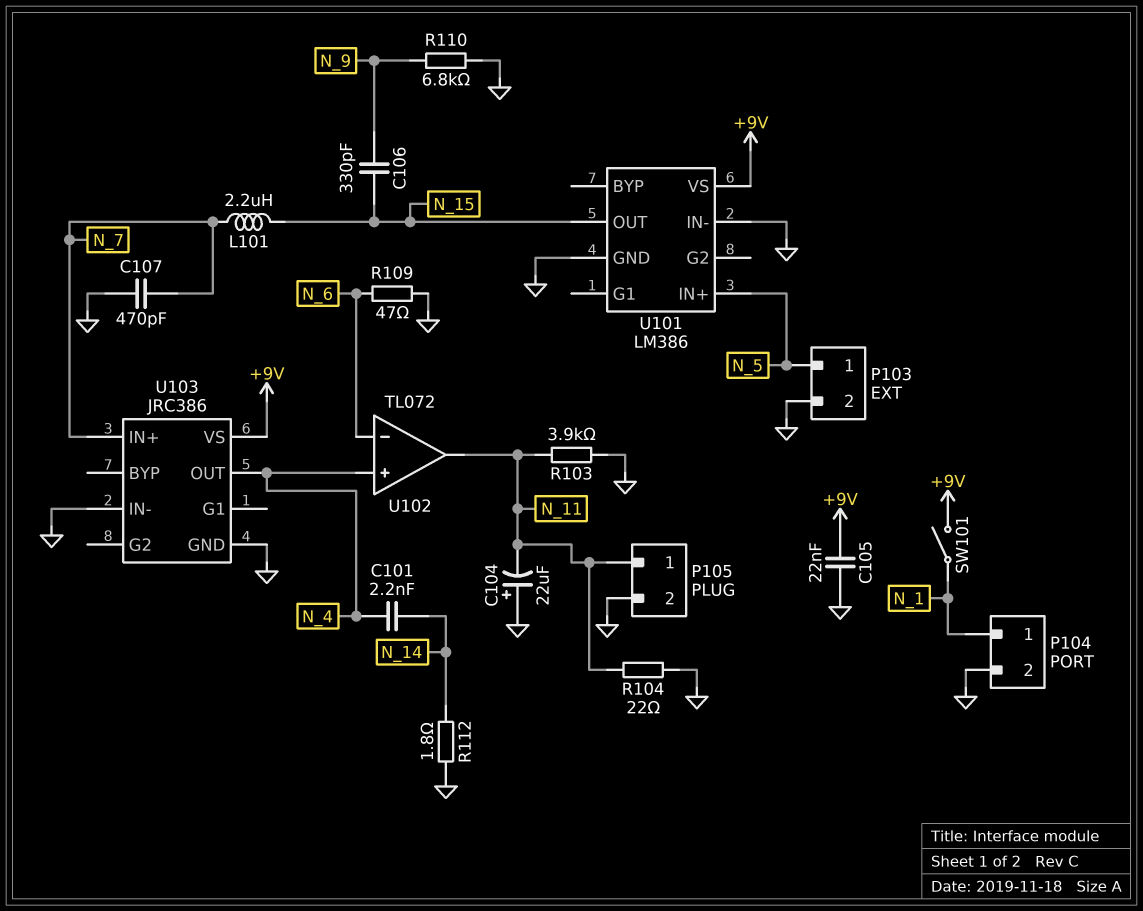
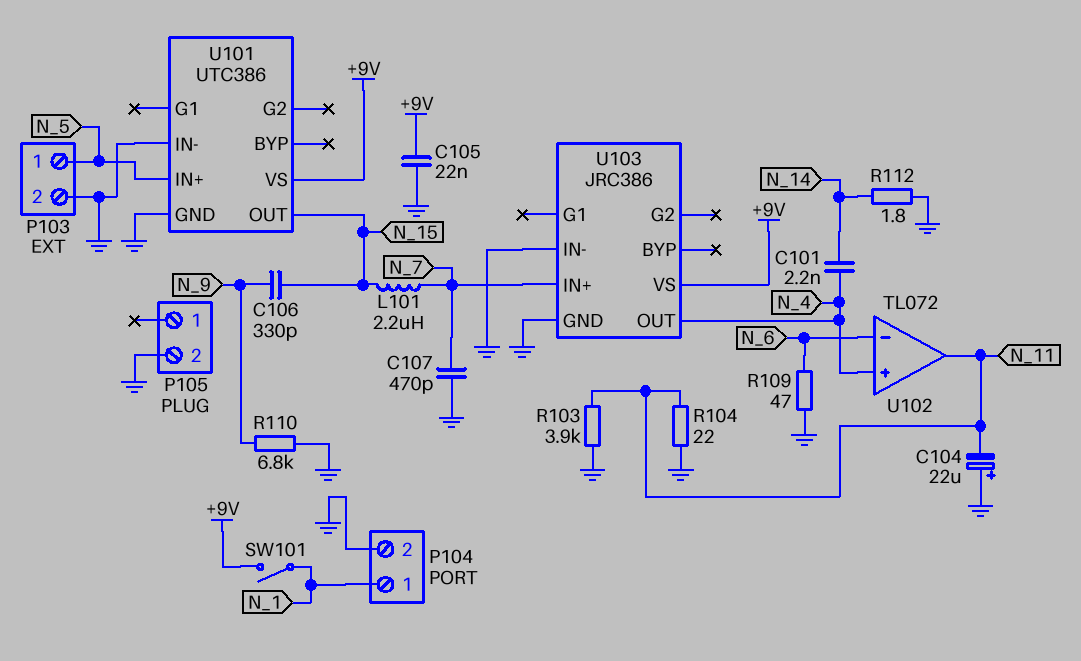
P105 pin 1: N_11 -> none
U101: LM386 -> UTC386

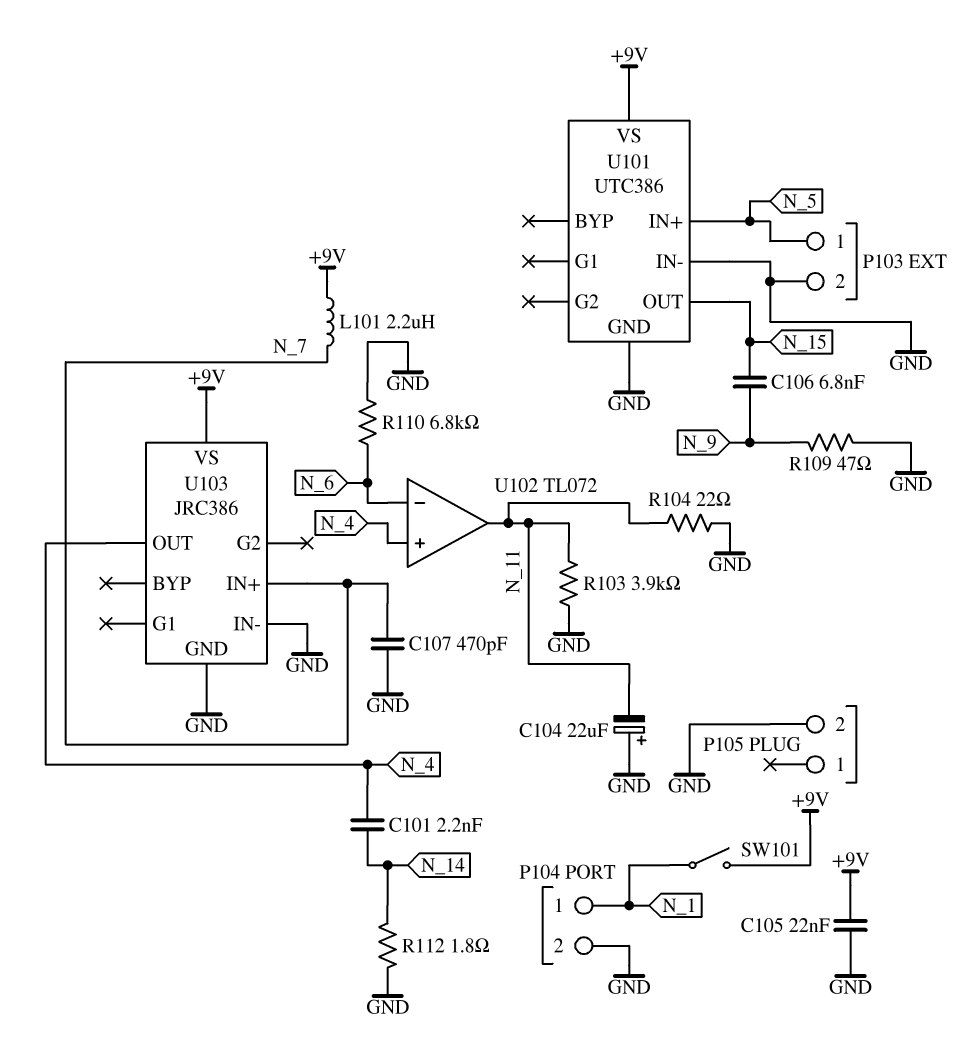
C106: 330pF (N_9, N_15) -> 6.8nF (N_9, N_15)
L101: 2.2uH (N_7, N_15) -> 2.2uH (+9V, N_7)
R109: 47 (GND, N_6) -> 47 (GND, N_9)
R110: 6.8k (GND, N_9) -> 6.8k (GND, N_6)

